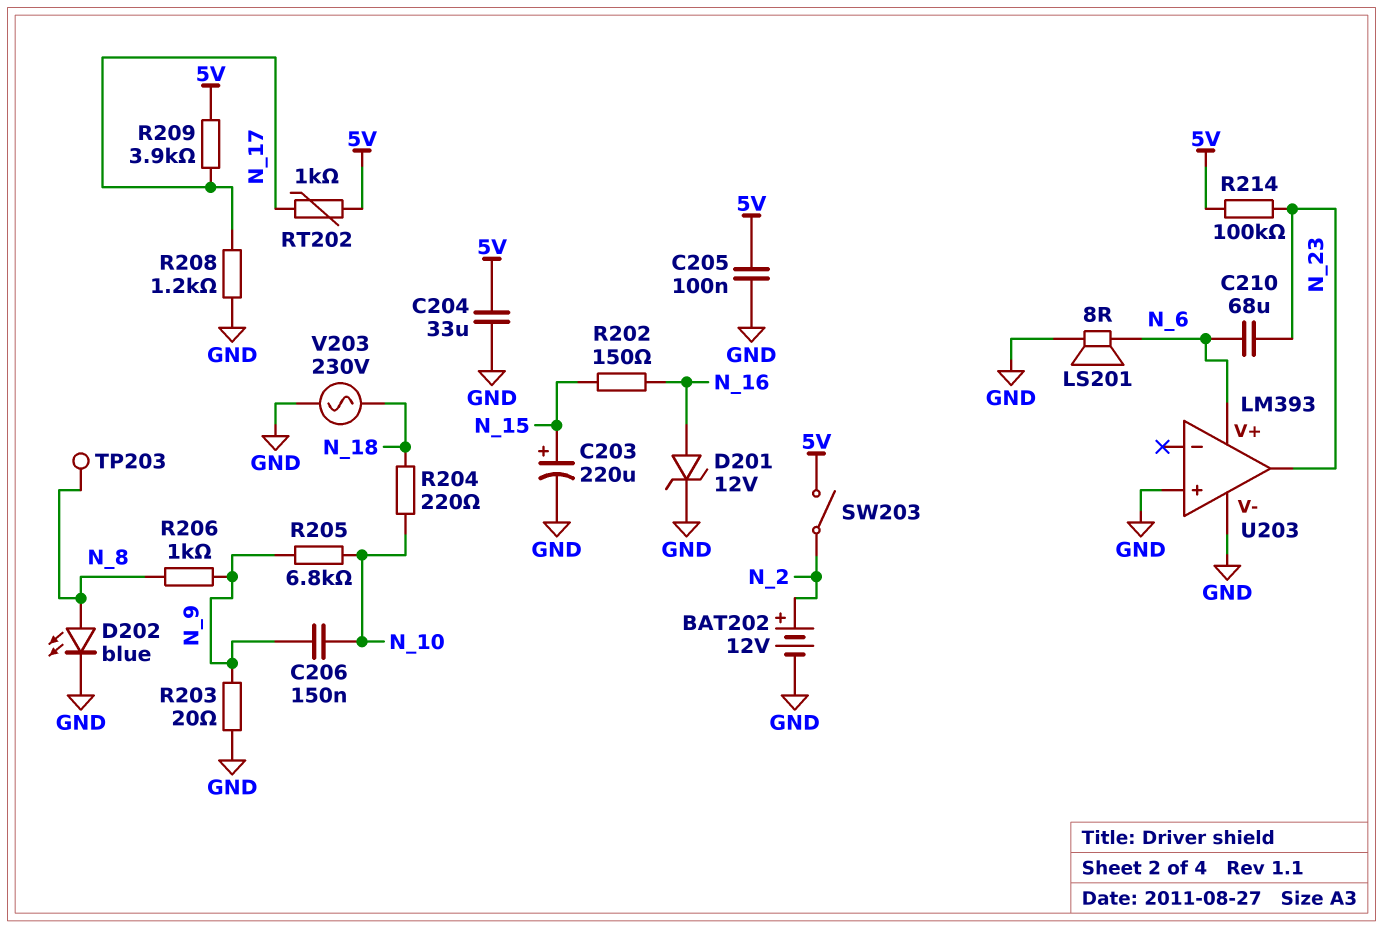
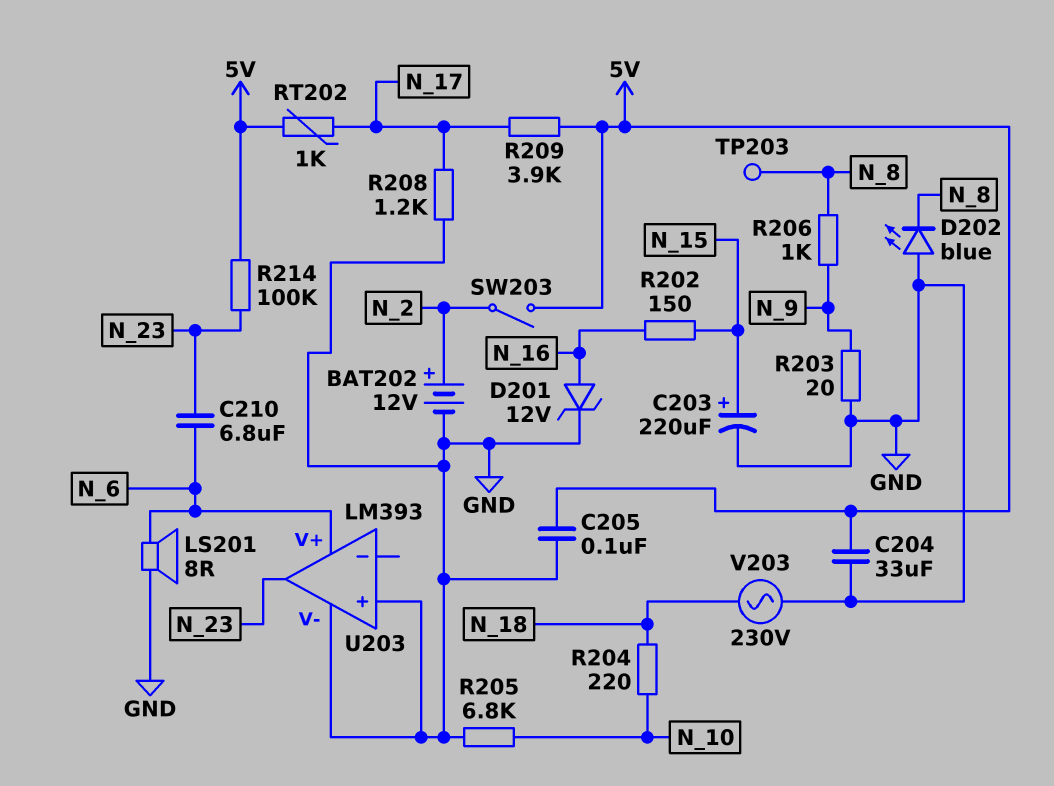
C206: 150nF (N_9, N_10) -> none
C210: 68uF (N_6, N_23) -> 6.8uF (N_6, N_23)
D202: LED blue (A N_8, K GND) -> LED blue (A GND, K N_8)
R205: 6.8k (N_9, N_10) -> 6.8k (GND, N_10)

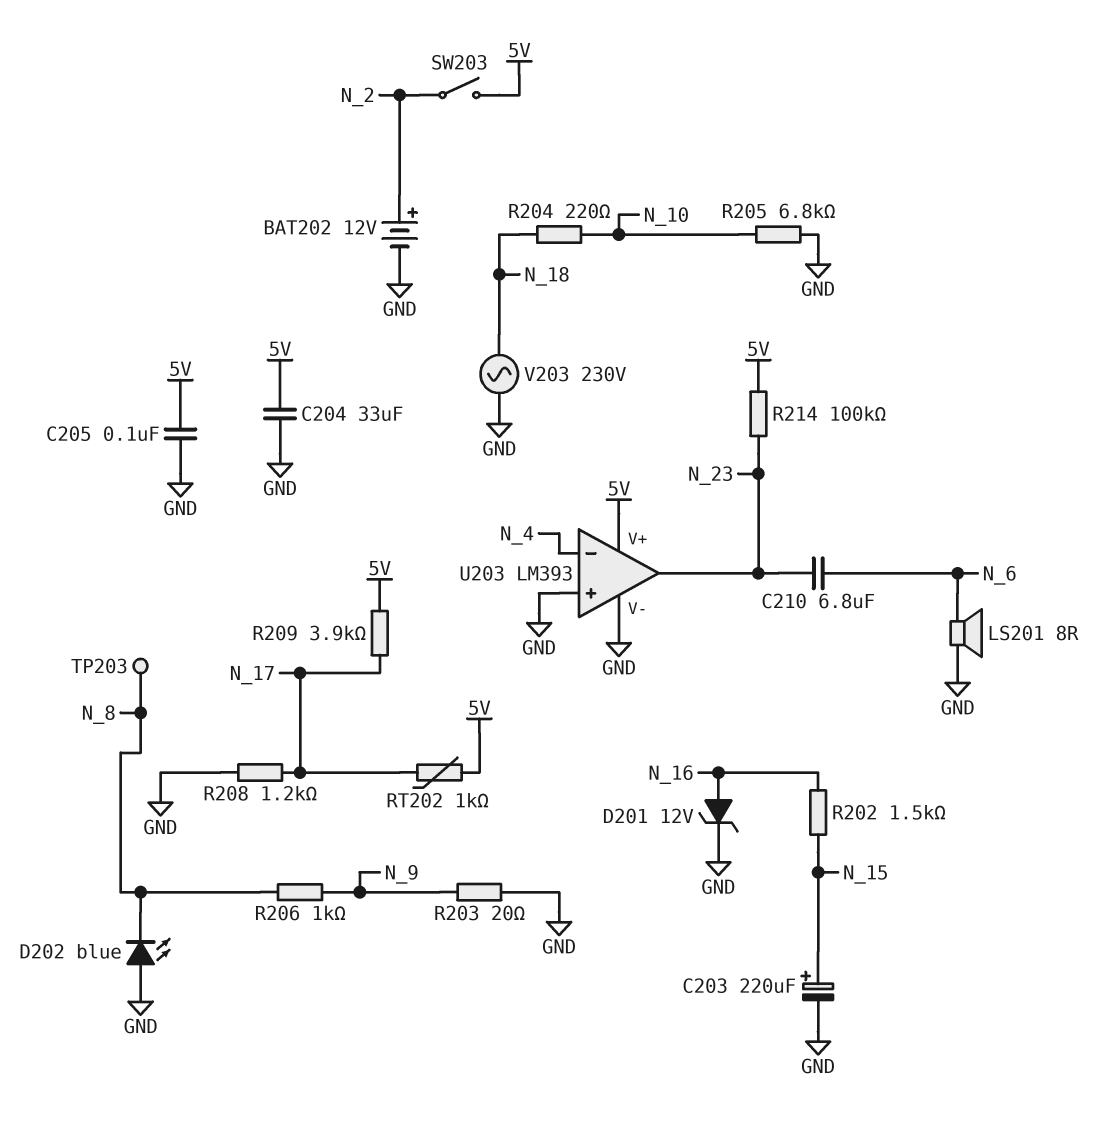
R202: 150 (N_15, N_16) -> 1.5k (N_15, N_16)
U203 pin V+: N_6 -> 5V
U203 pin in-: none -> N_4

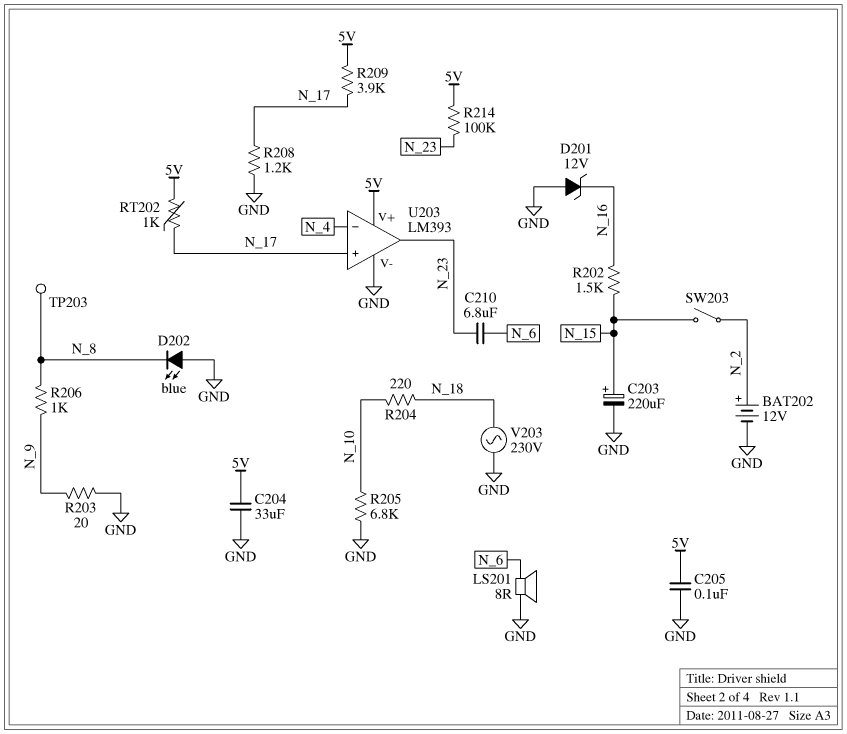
D201: zener 12V (A N_16, K GND) -> zener 12V (A GND, K N_16)
SW203: switch (5V, N_2) -> switch (N_2, N_15)
U203 pin in+: GND -> N_17

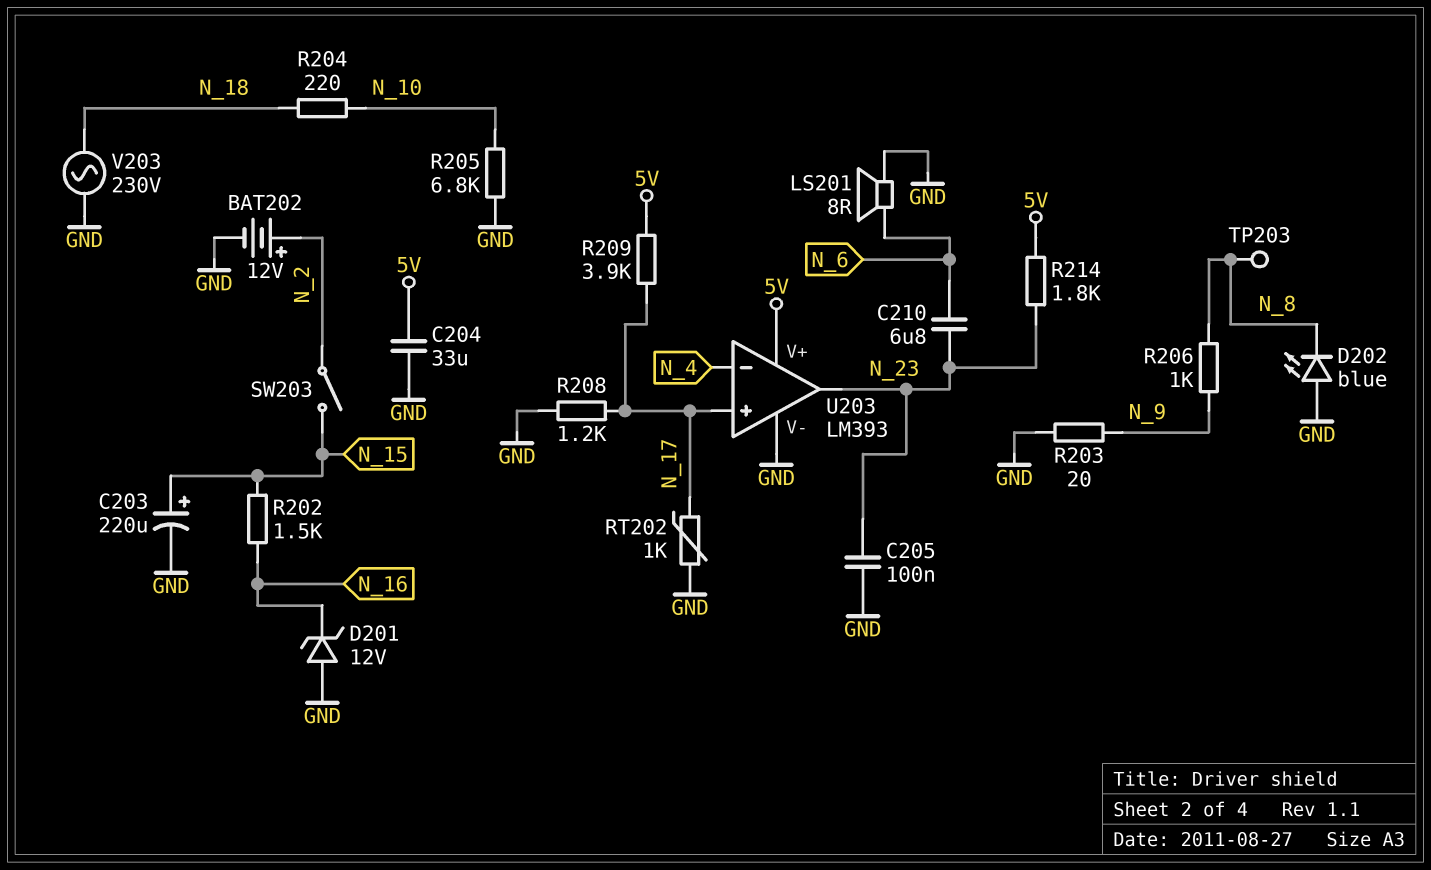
C205: 100nF (5V, GND) -> 100nF (GND, N_23)
R214: 100k (5V, N_23) -> 1.8k (5V, N_23)
RT202: 1k (5V, N_17) -> 1k (GND, N_17)

